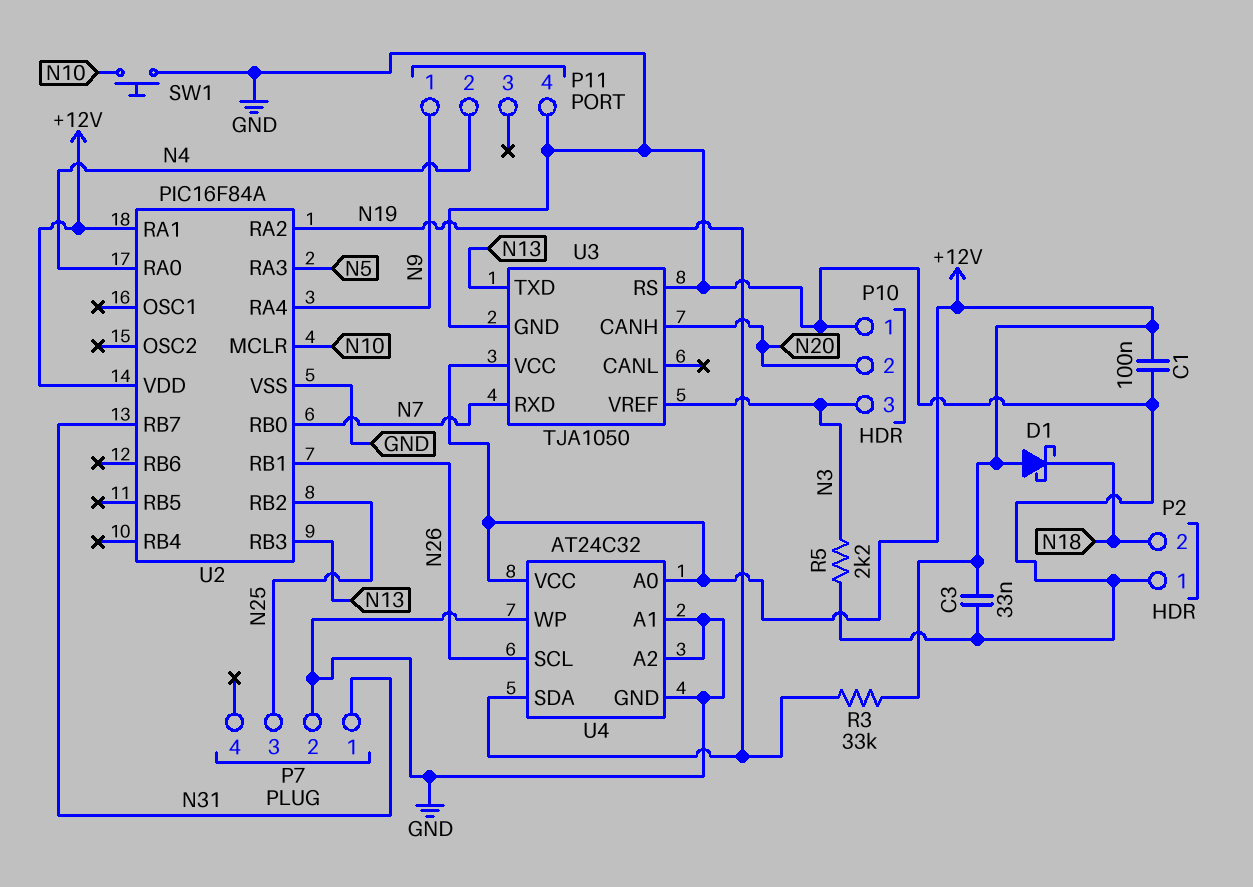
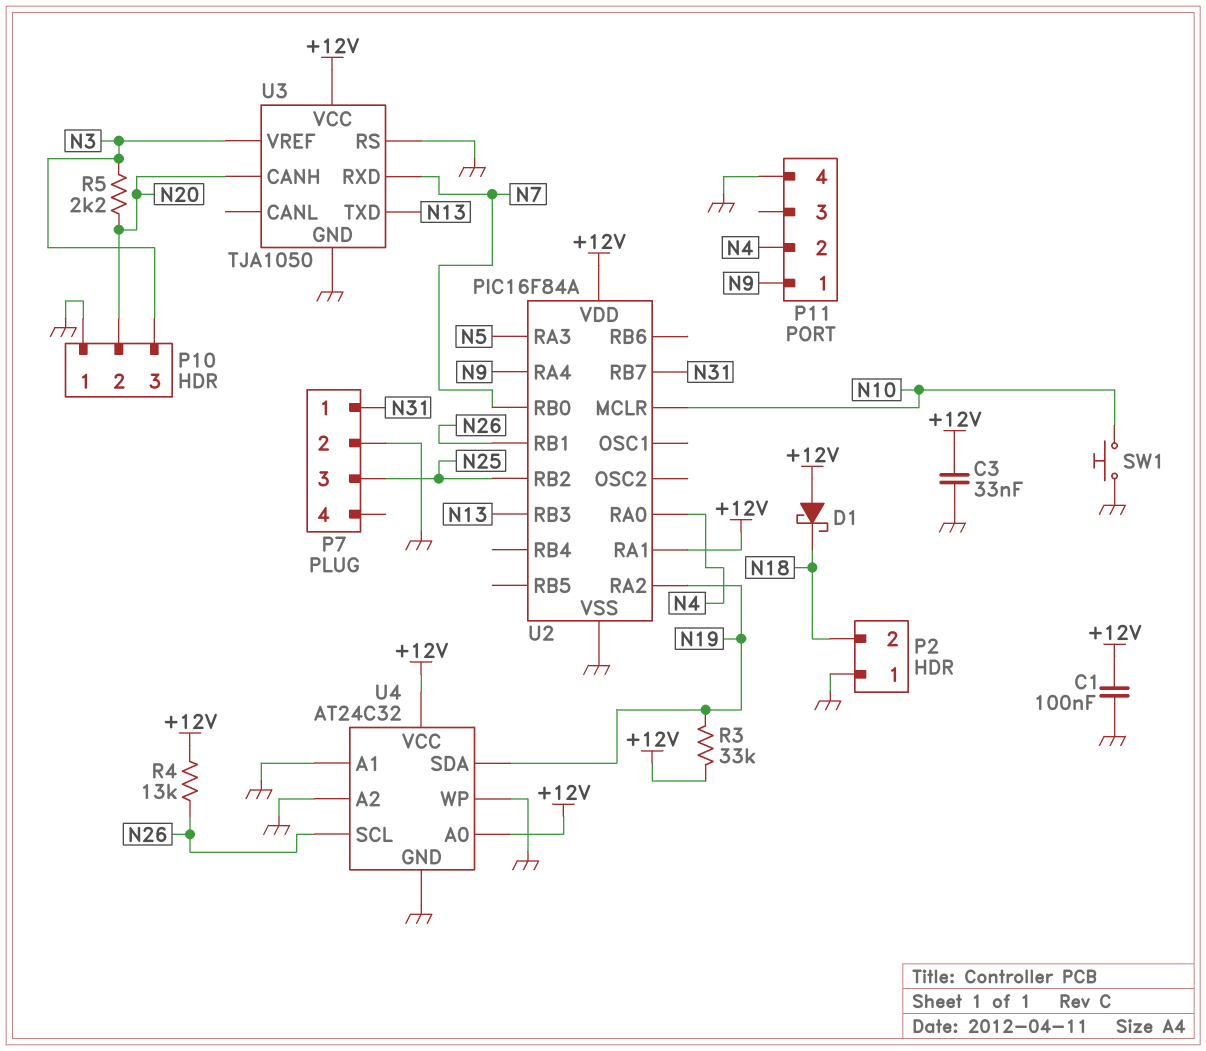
R4: none -> 13k (+12V, N26)
R5: 2.2k (GND, N3) -> 2.2k (N3, N20)

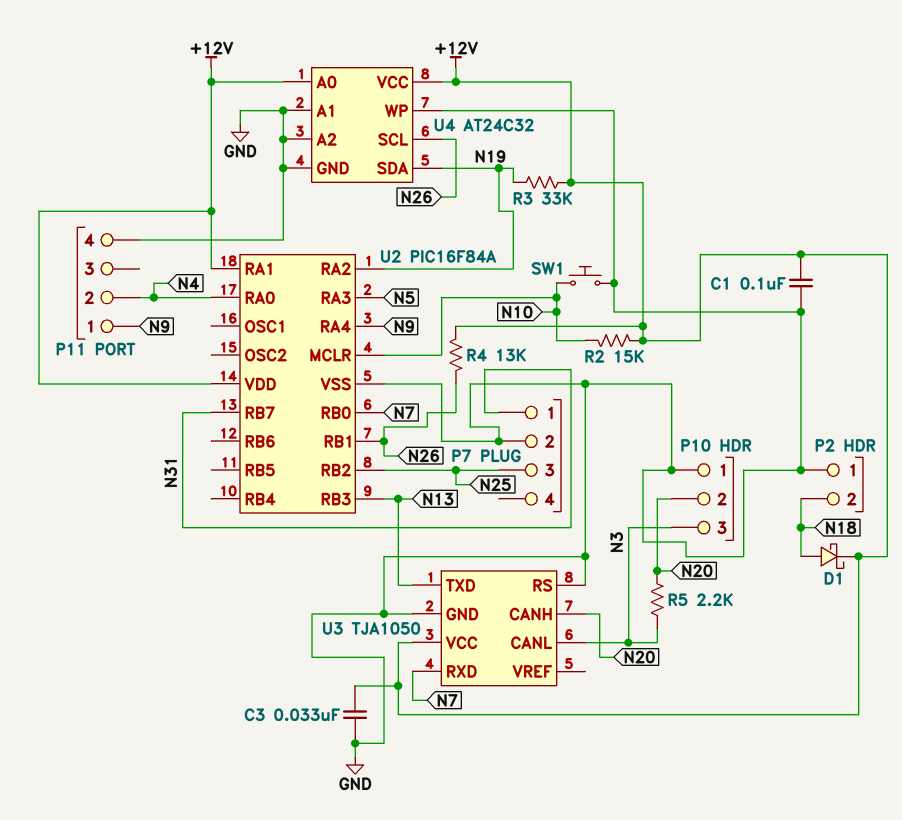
D1: schottky (A +12V, K N18) -> schottky (A N18, K +12V)
R2: none -> 15k (+12V, N10)
U3 pin CANL: none -> N3
U3 pin VREF: N3 -> none

